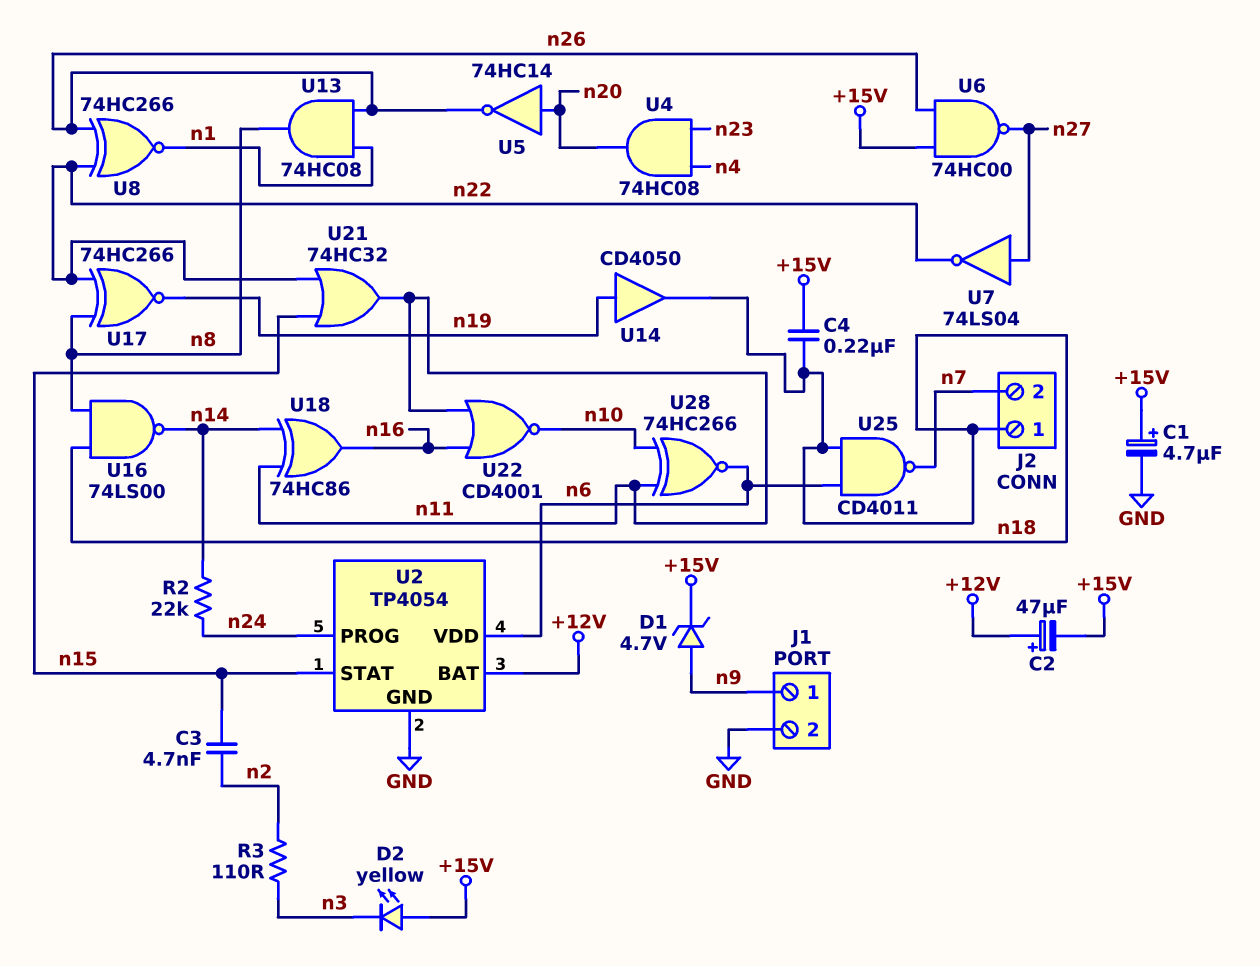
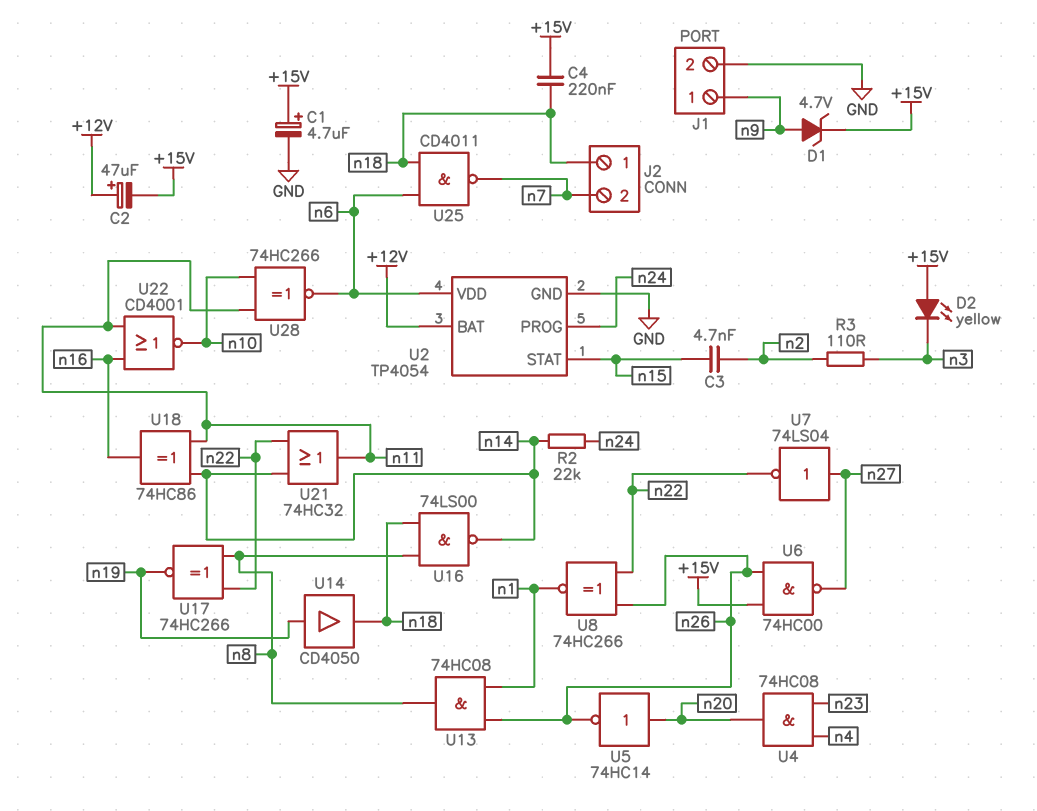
U21: OR 74HC32 (in n15, in n22, out n11) -> OR 74HC32 (in n14, in n22, out n11)

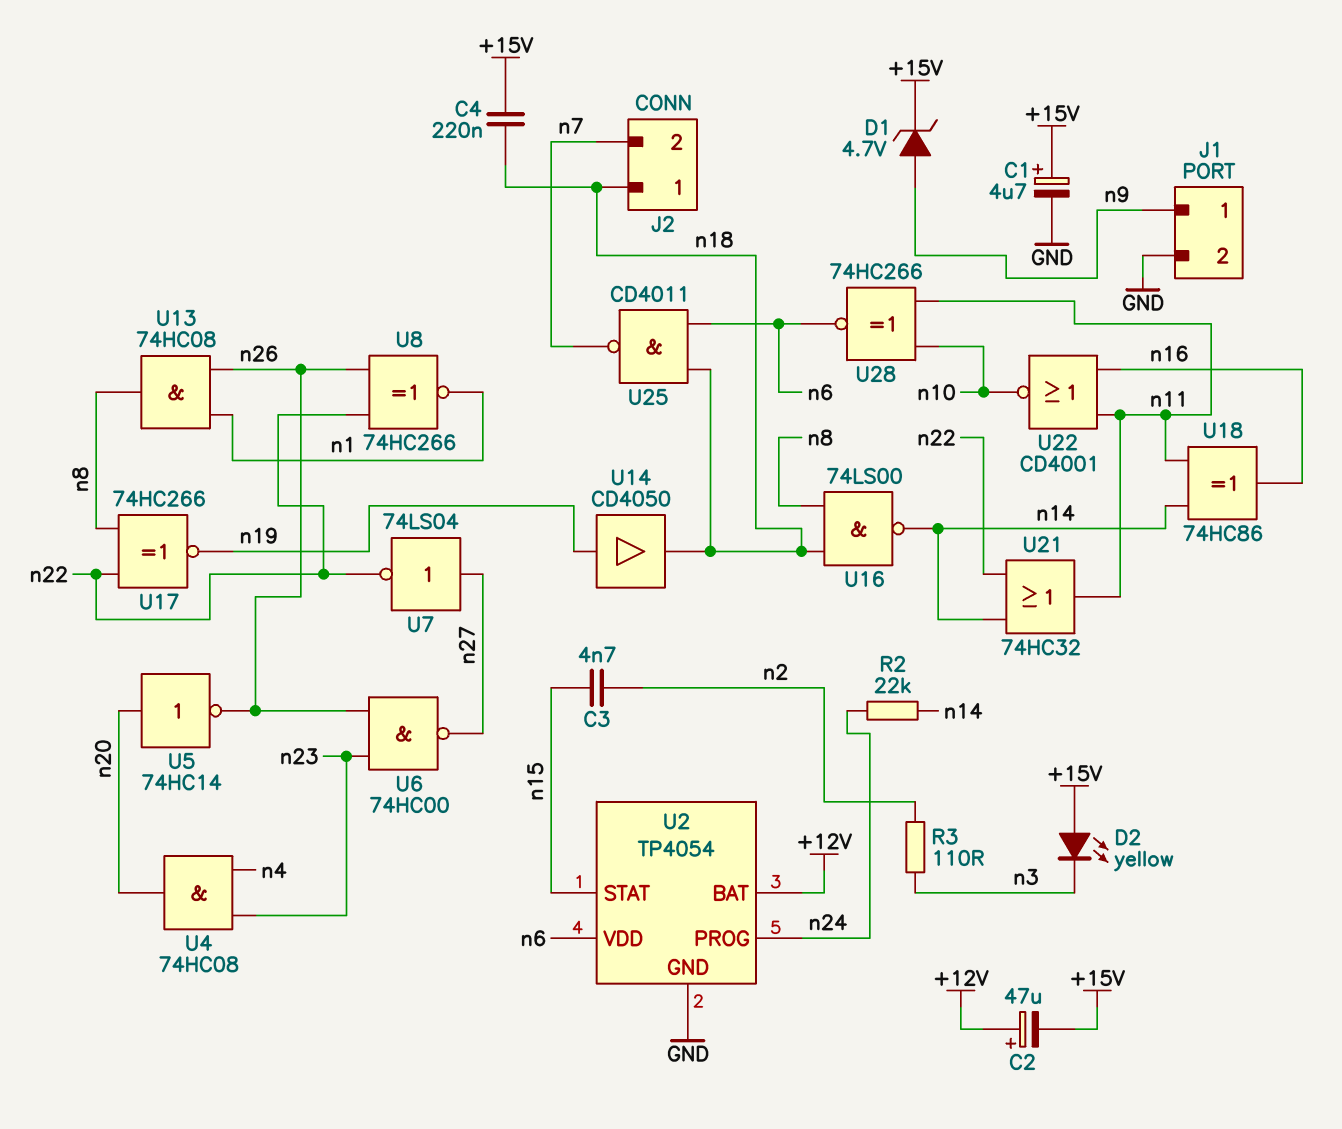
U6: NAND 74HC00 (in +15V, in n26, out n27) -> NAND 74HC00 (in n23, in n26, out n27)

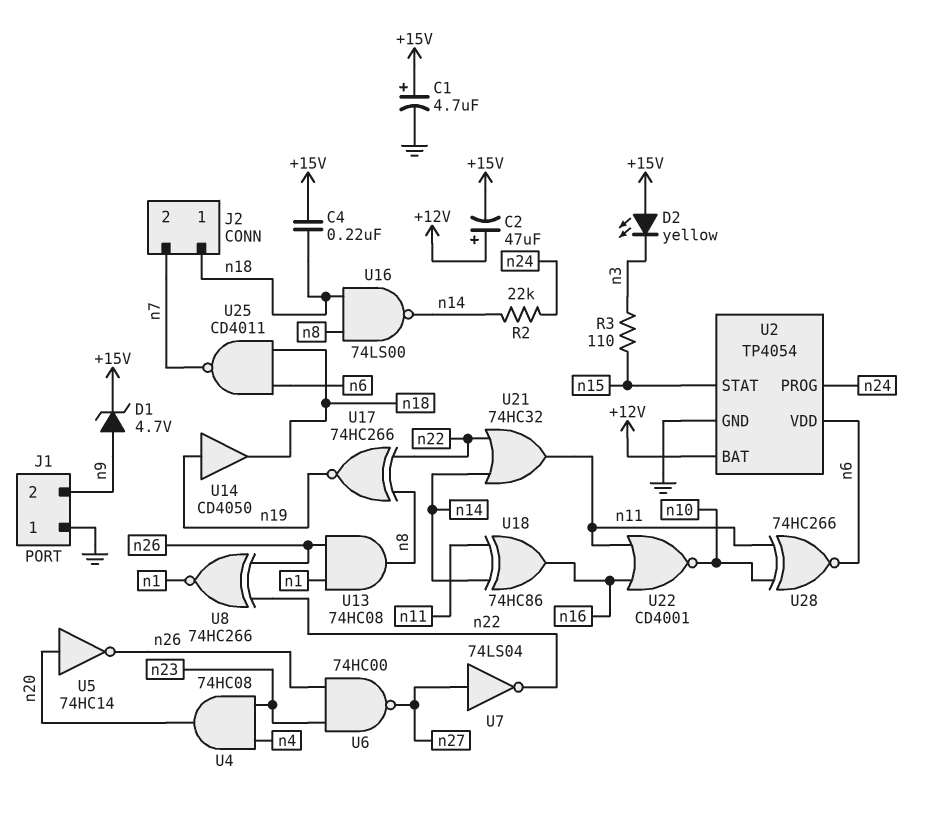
C3: 4.7nF (n2, n15) -> none
J1 pin 1: n9 -> GND
J1 pin 2: GND -> n9
R3: 110 (n2, n3) -> 110 (n3, n15)

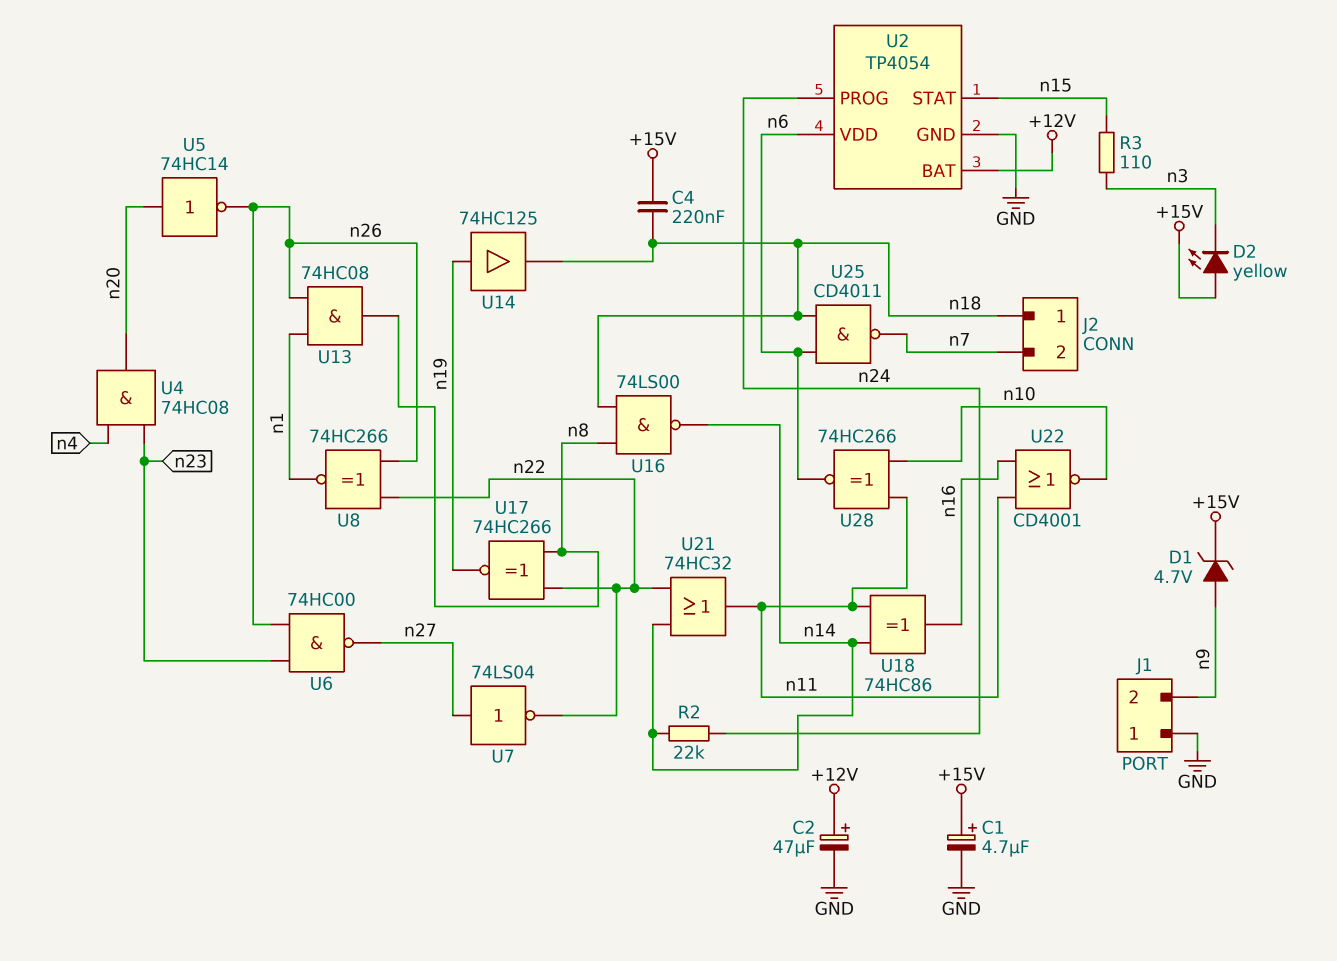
C2: 47uF (plus +12V, minus +15V) -> 47uF (plus +12V, minus GND)
U14: buffer CD4050 (in n19, out n18) -> buffer 74HC125 (in n19, out n18)

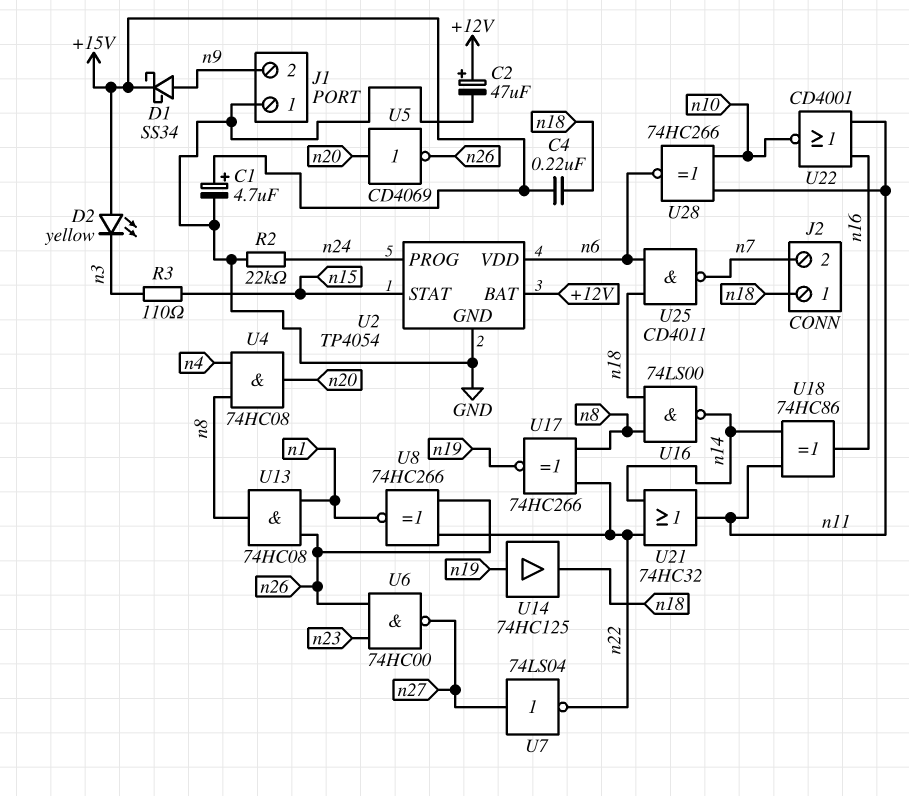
D1: zener 4.7V (A n9, K +15V) -> schottky SS34 (A n9, K +15V)
R2: 22k (n14, n24) -> 22k (GND, n24)
U4: AND 74HC08 (in n4, in n23, out n20) -> AND 74HC08 (in n4, in n8, out n20)
U5: NOT 74HC14 (in n20, out n26) -> NOT CD4069 (in n20, out n26)

